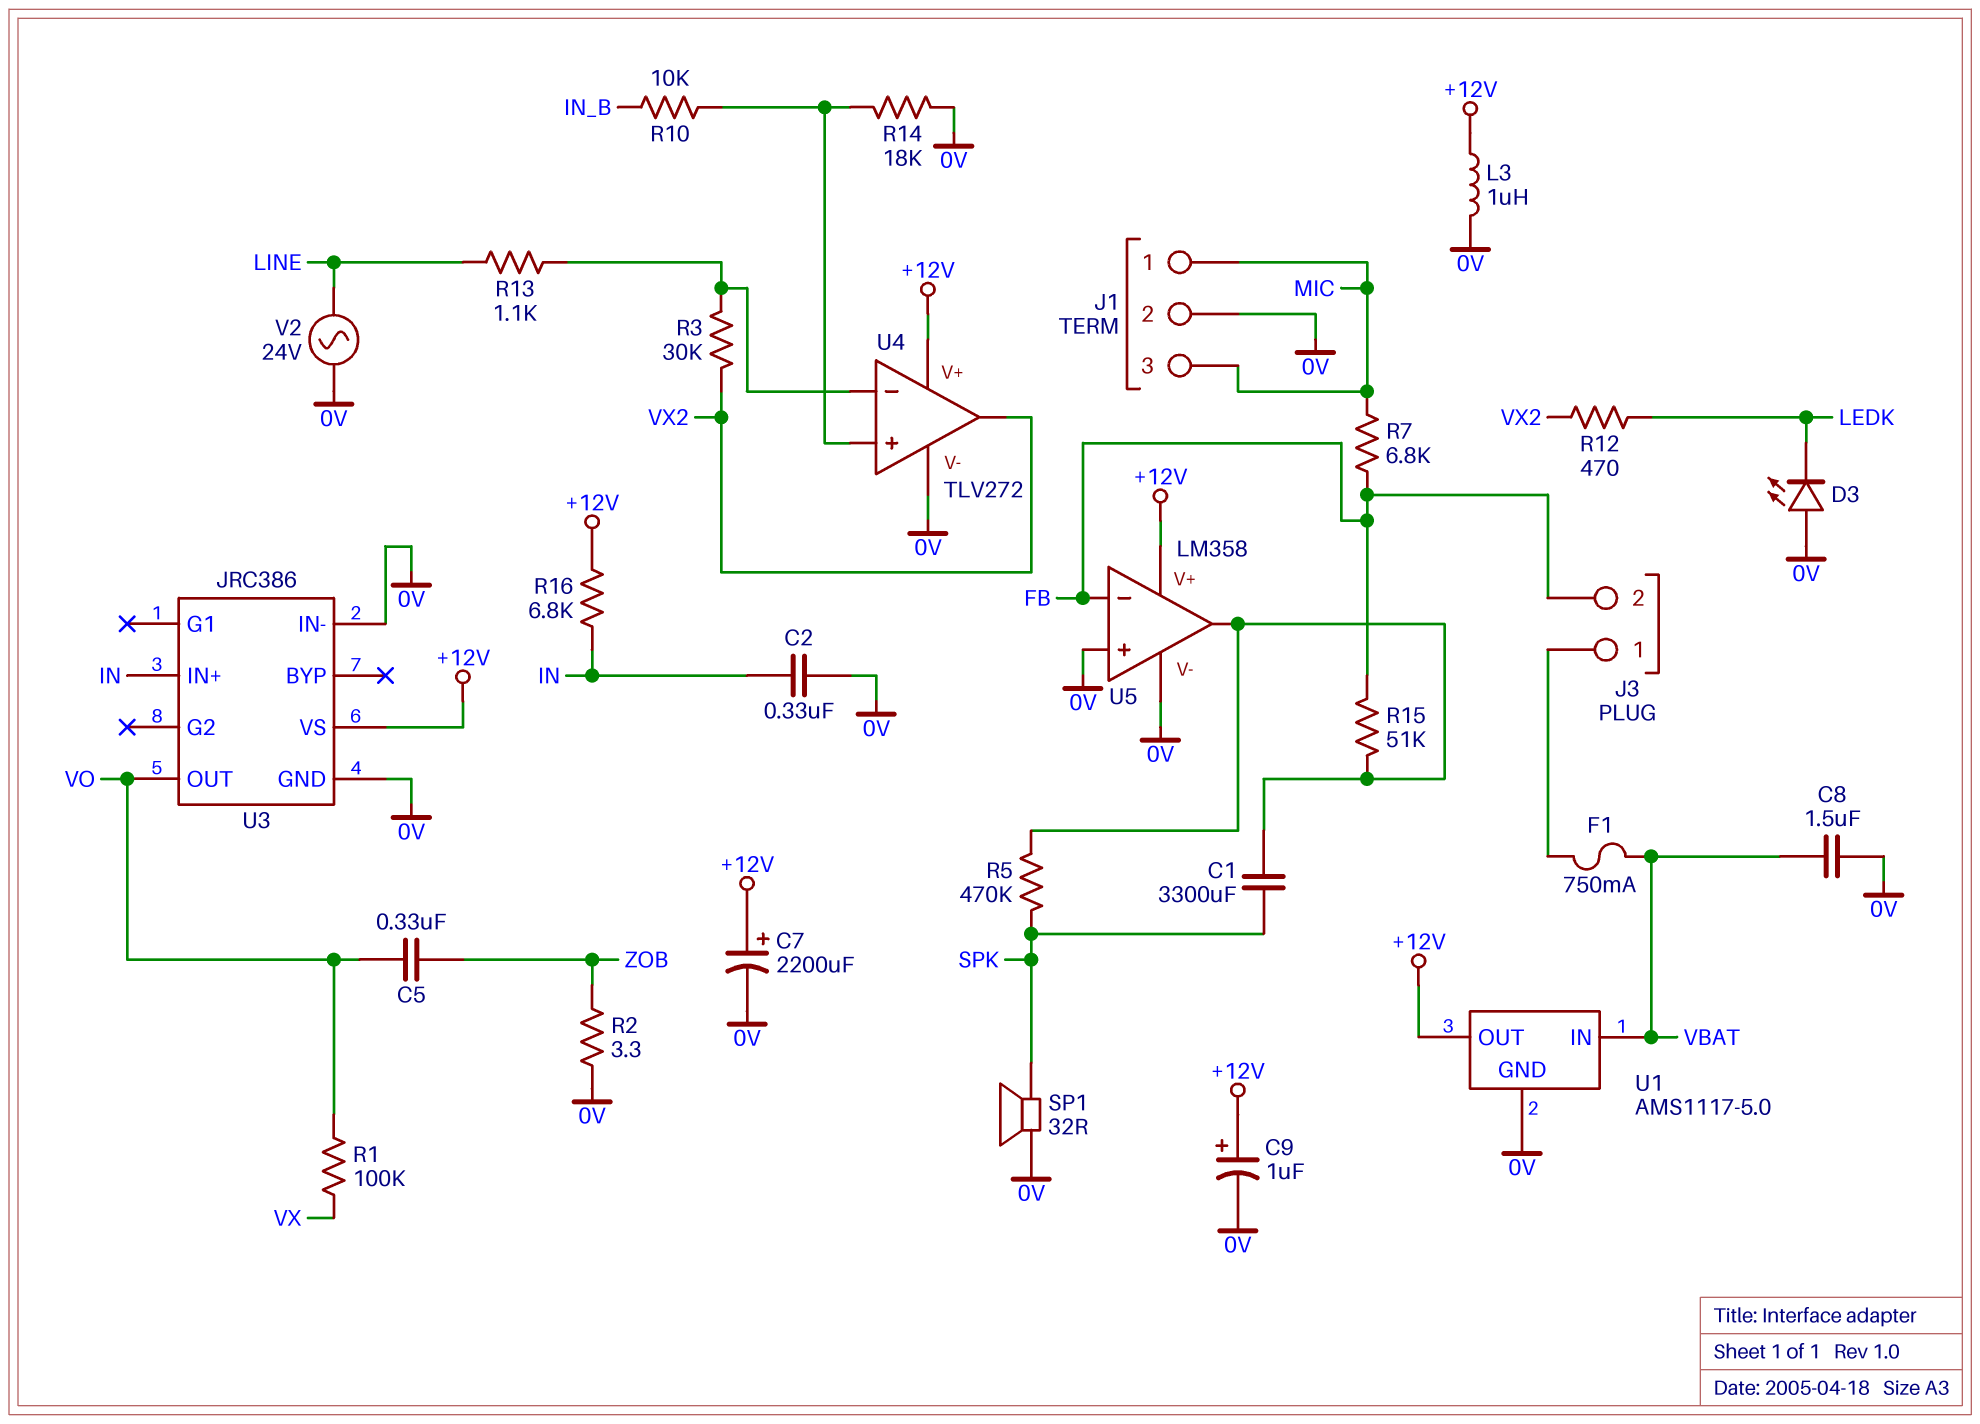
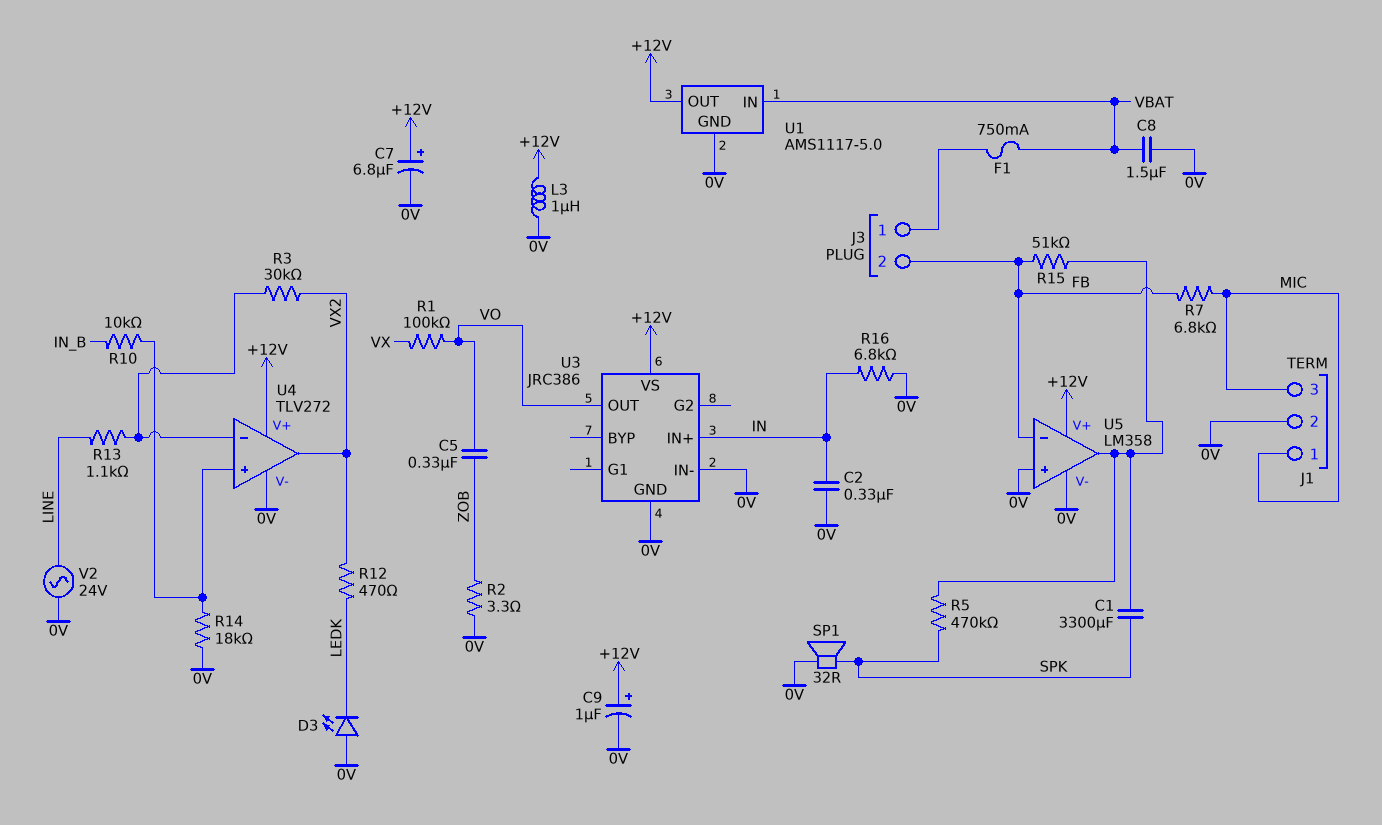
C7: 2200uF (plus +12V, minus 0V) -> 6.8uF (plus +12V, minus 0V)
R16: 6.8k (+12V, IN) -> 6.8k (0V, IN)

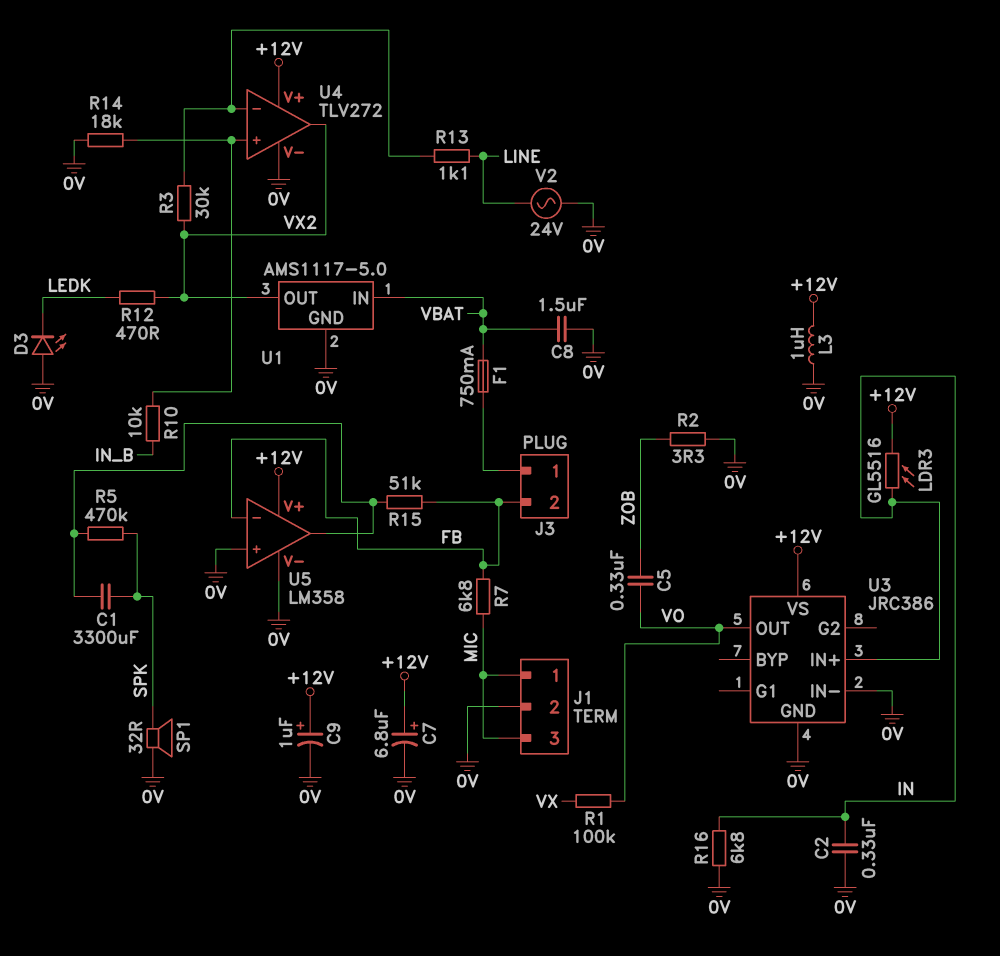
LDR3: none -> GL5516 (+12V, IN)
U1 pin OUT: +12V -> VX2

